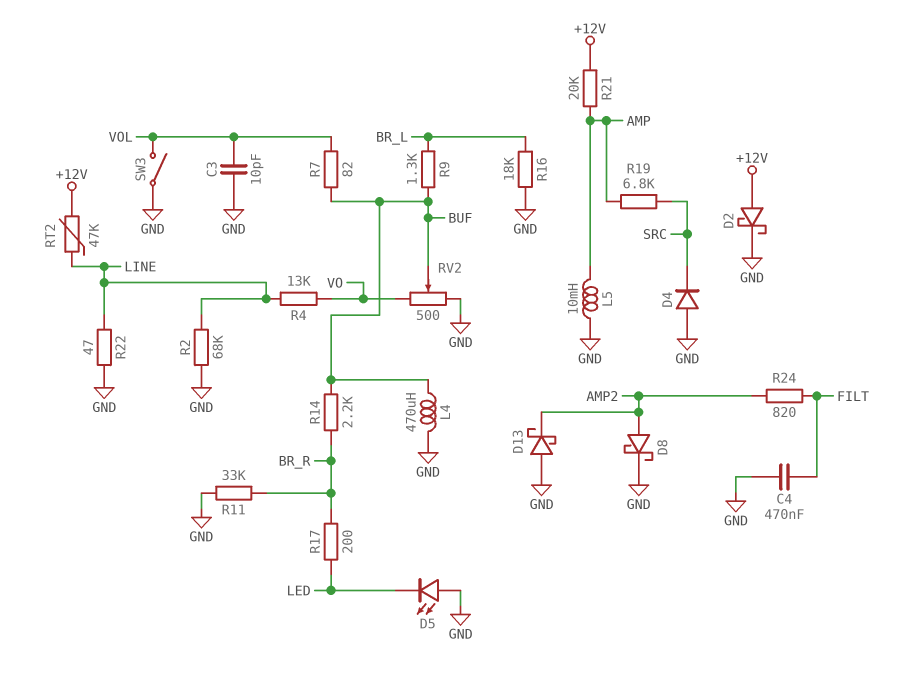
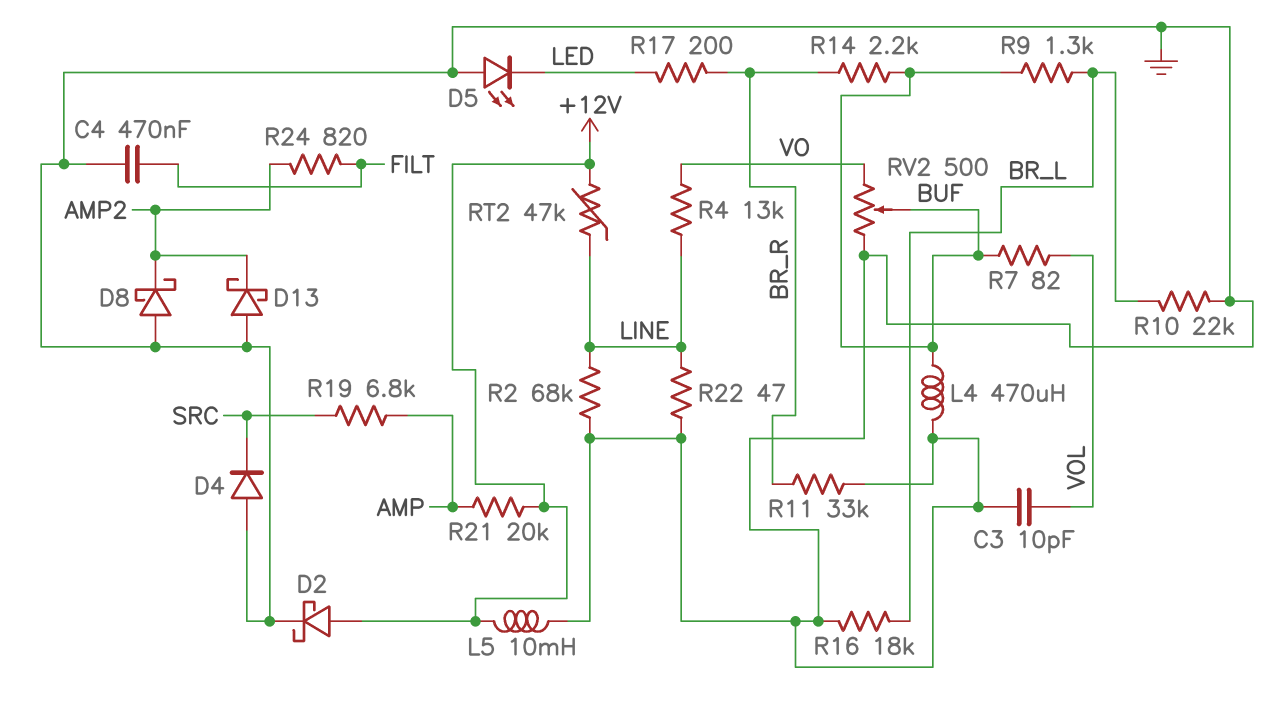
D8: schottky (A AMP2, K GND) -> schottky (A GND, K AMP2)
L5: 10mH (AMP, GND) -> 10mH (+12V, GND)
R10: none -> 22k (BR_L, GND)
SW3: switch (GND, VOL) -> none

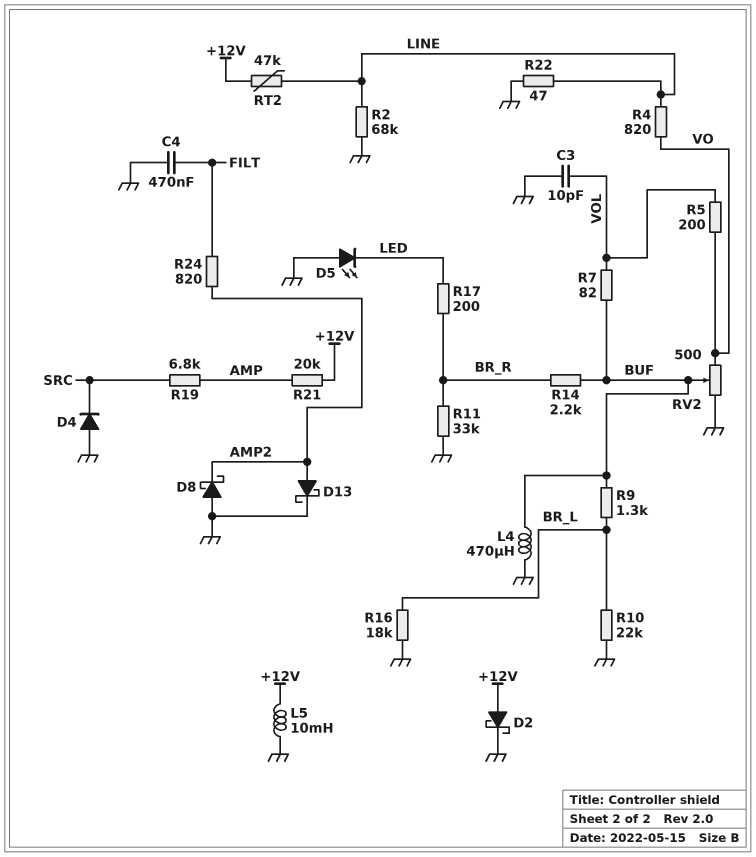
D13: schottky (A GND, K AMP2) -> schottky (A AMP2, K GND)
R4: 13k (LINE, VO) -> 820 (LINE, VO)
R5: none -> 200 (VO, VOL)

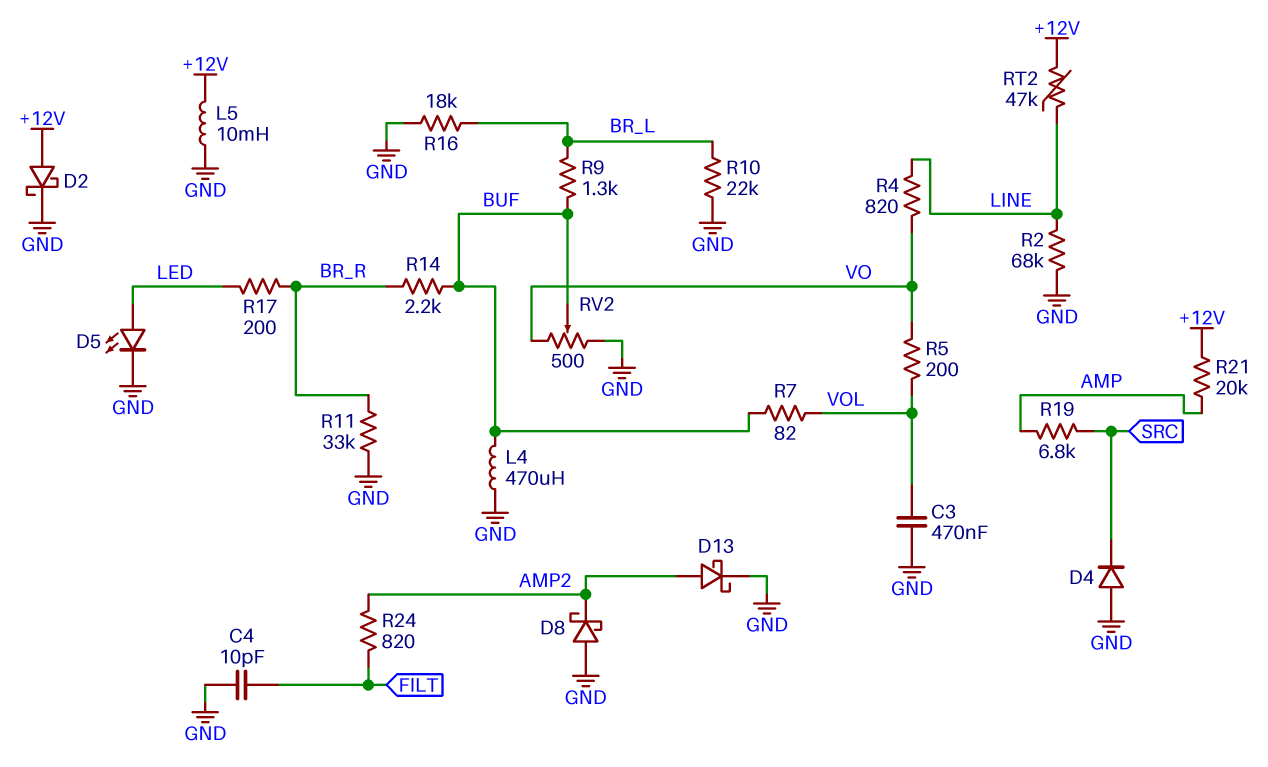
C3: 10pF (GND, VOL) -> 470nF (GND, VOL)
C4: 470nF (FILT, GND) -> 10pF (FILT, GND)
D5: LED (A GND, K LED) -> LED (A LED, K GND)
R22: 47 (GND, LINE) -> none

